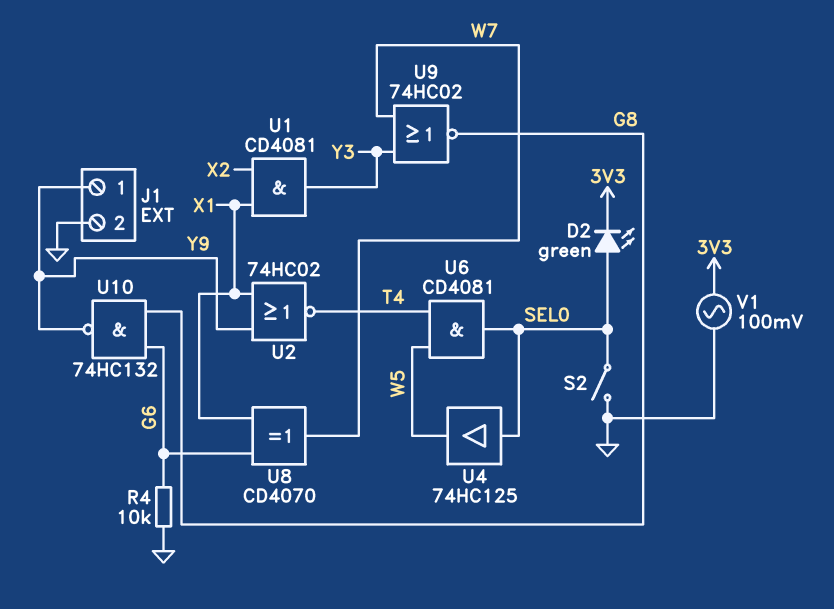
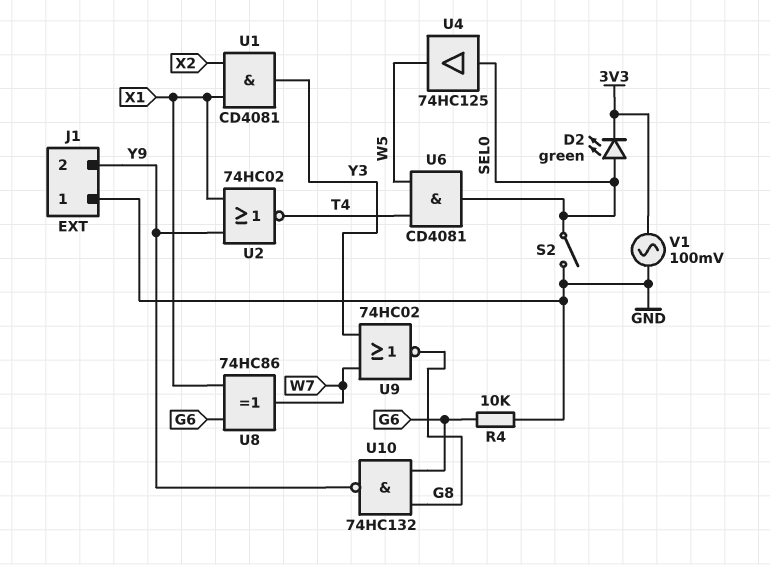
J1 pin 1: Y9 -> GND
J1 pin 2: GND -> Y9
U8: XOR CD4070 (in G6, in X1, out W7) -> XOR 74HC86 (in G6, in X1, out W7)

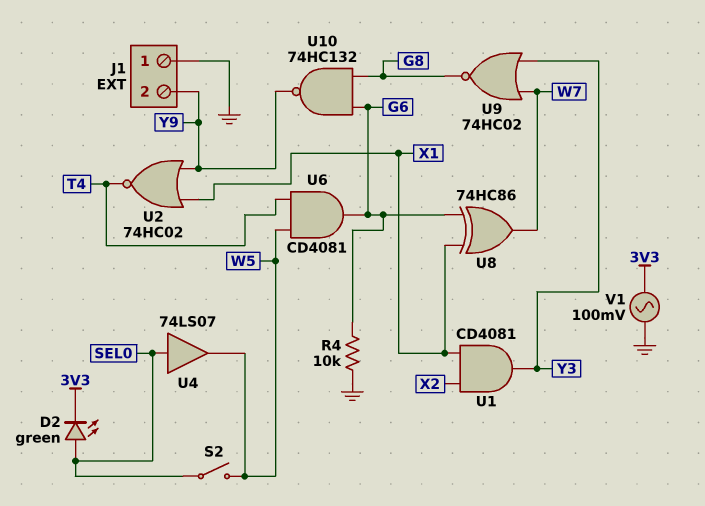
S2: switch (GND, SEL0) -> switch (SEL0, W5)
U4: buffer 74HC125 (in SEL0, out W5) -> buffer 74LS07 (in SEL0, out W5)
U6: AND CD4081 (in T4, in W5, out SEL0) -> AND CD4081 (in T4, in W5, out G6)

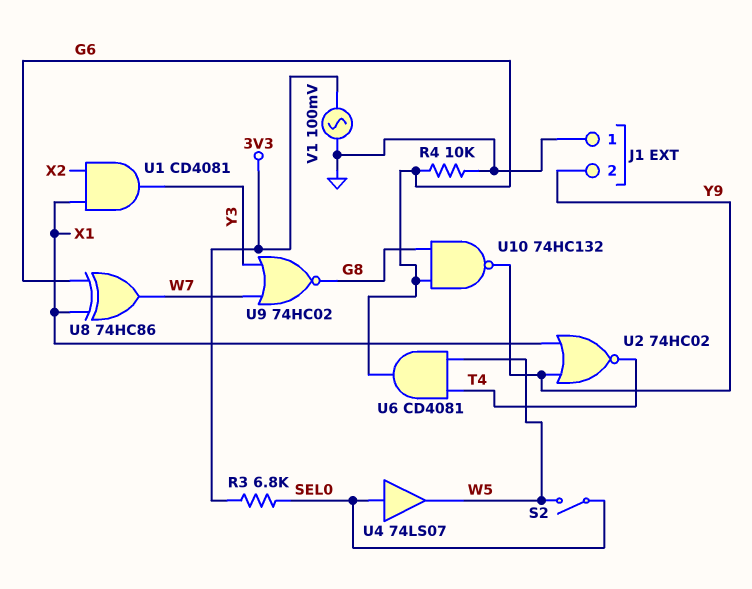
D2: LED green (A SEL0, K 3V3) -> none
R3: none -> 6.8k (3V3, SEL0)

